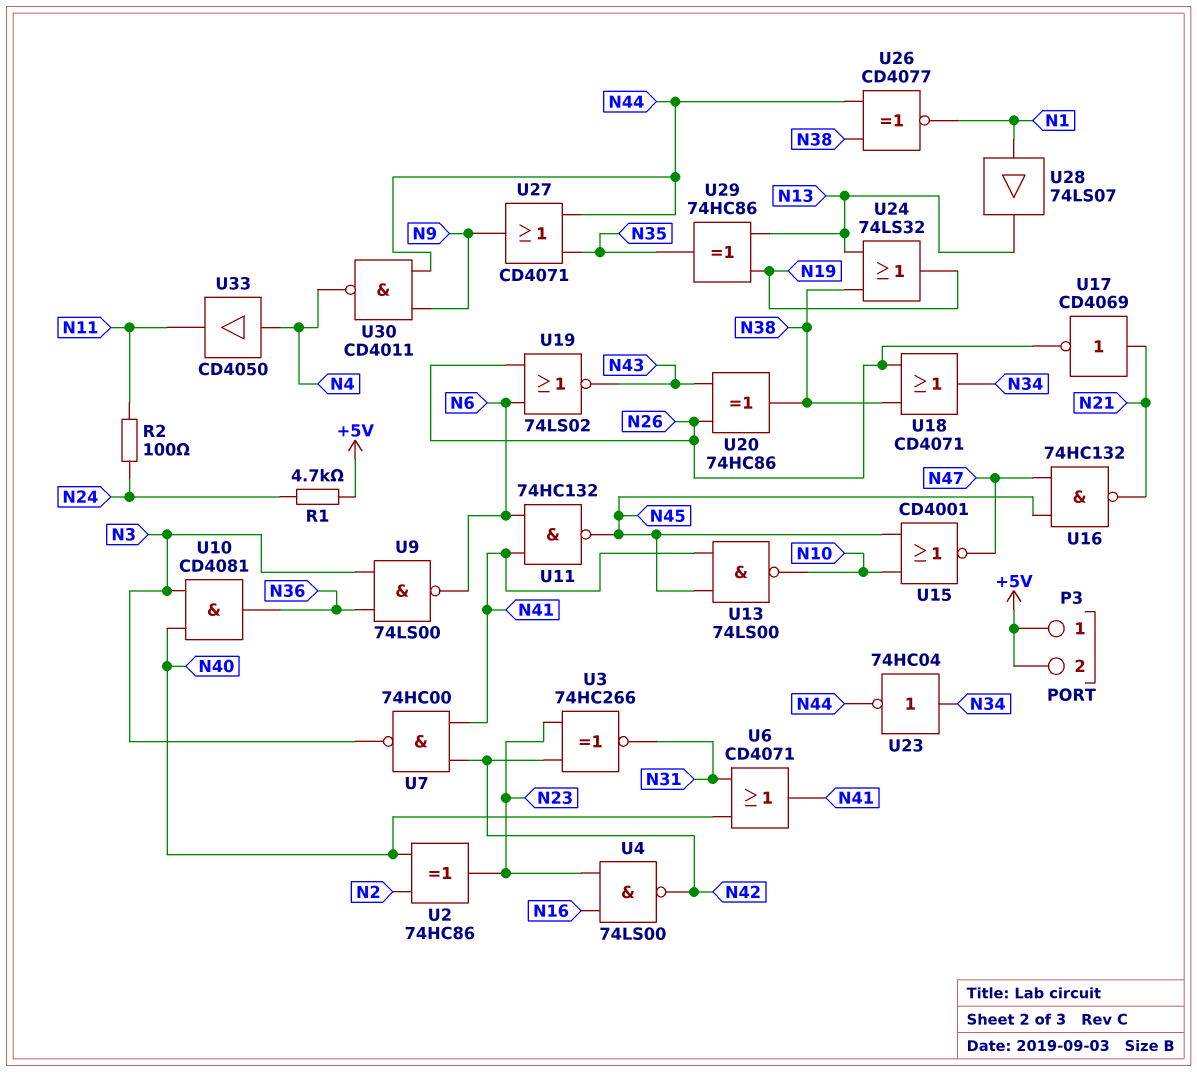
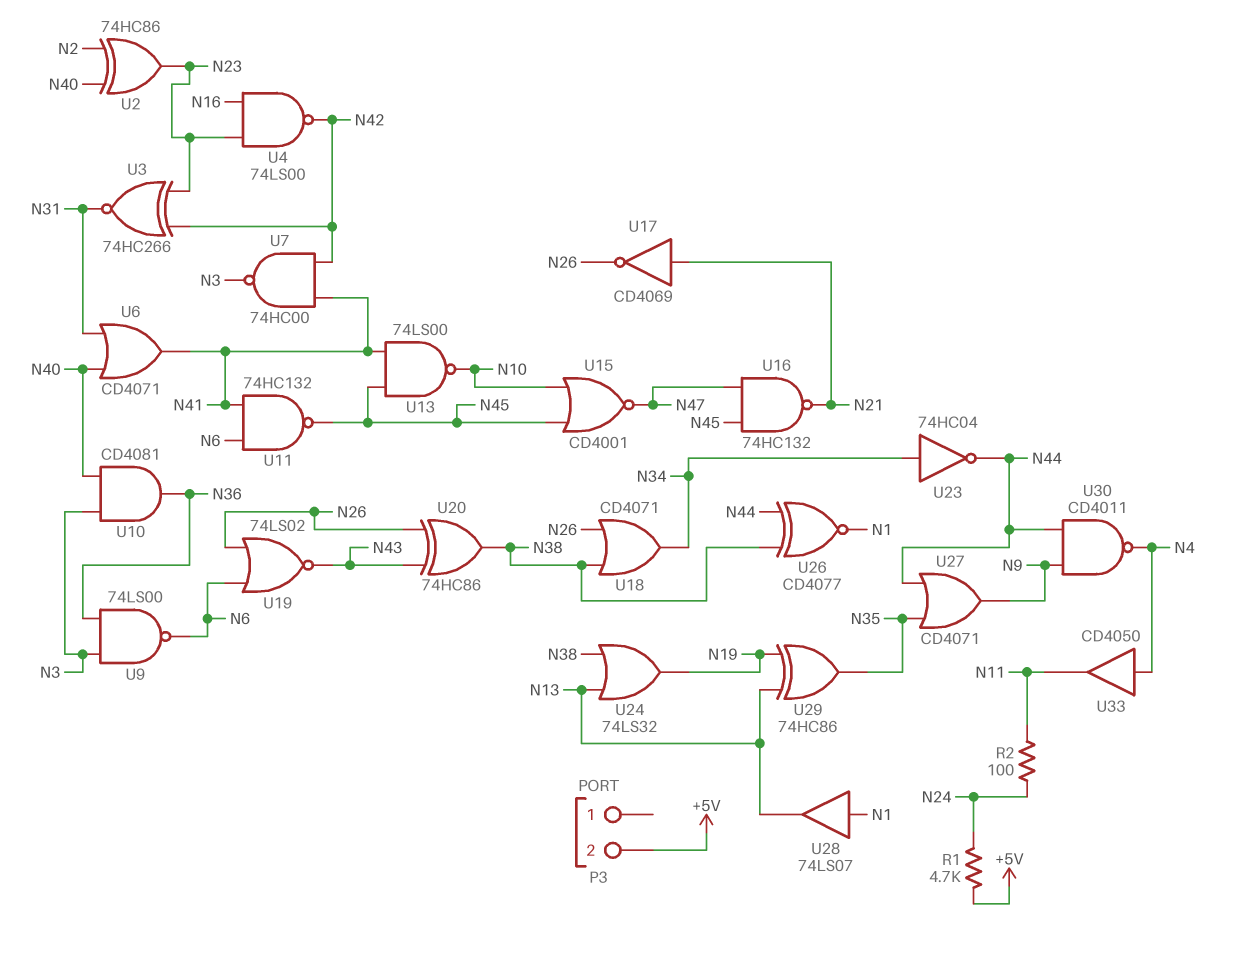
P3 pin 1: +5V -> none

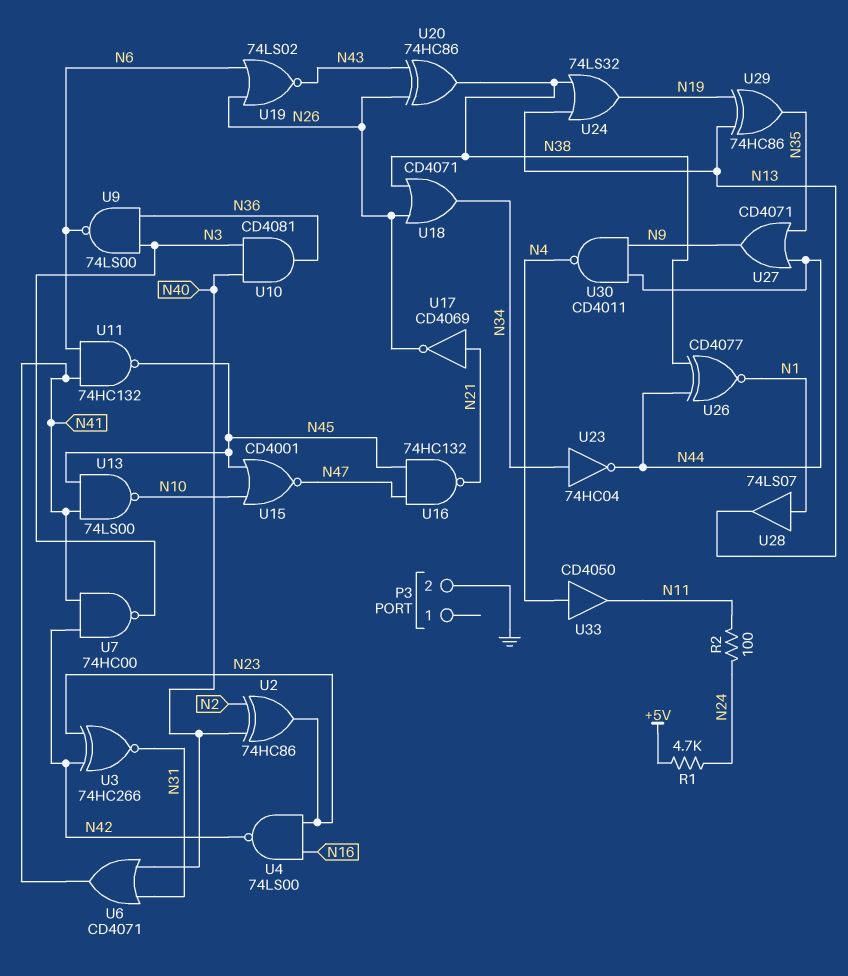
P3 pin 2: +5V -> GND

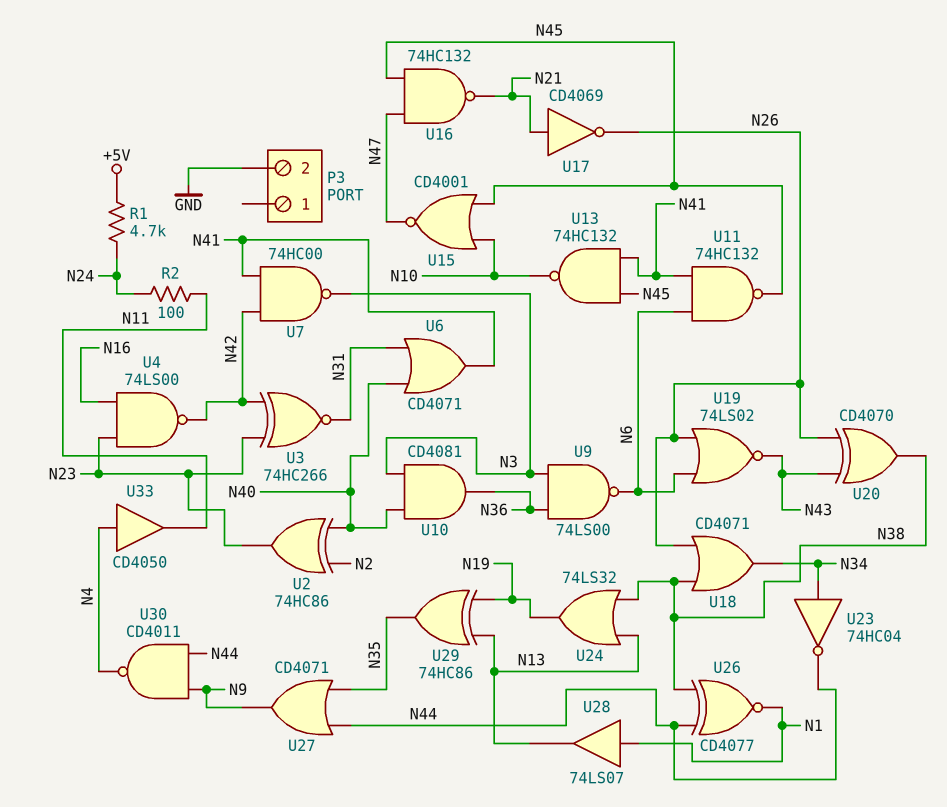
U13: NAND 74LS00 (in N41, in N45, out N10) -> NAND 74HC132 (in N41, in N45, out N10)
U20: XOR 74HC86 (in N26, in N43, out N38) -> XOR CD4070 (in N26, in N43, out N38)

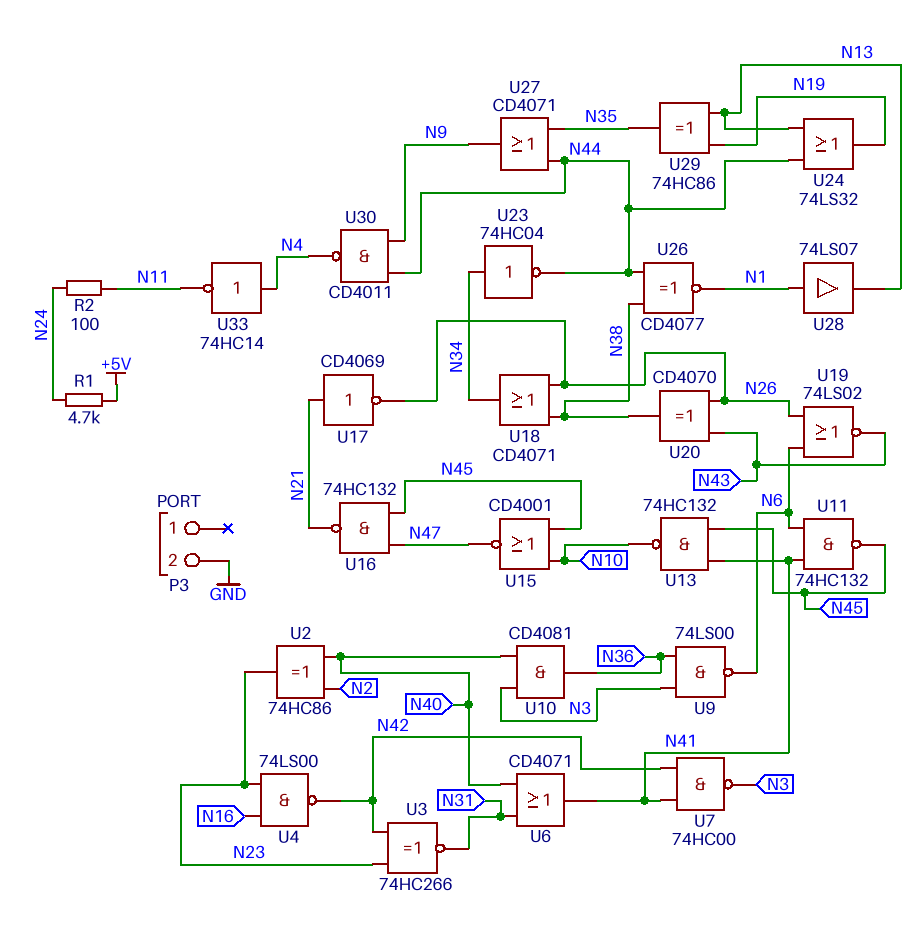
U24: OR 74LS32 (in N13, in N38, out N19) -> OR 74LS32 (in N13, in N44, out N19)
U33: buffer CD4050 (in N4, out N11) -> NOT 74HC14 (in N4, out N11)

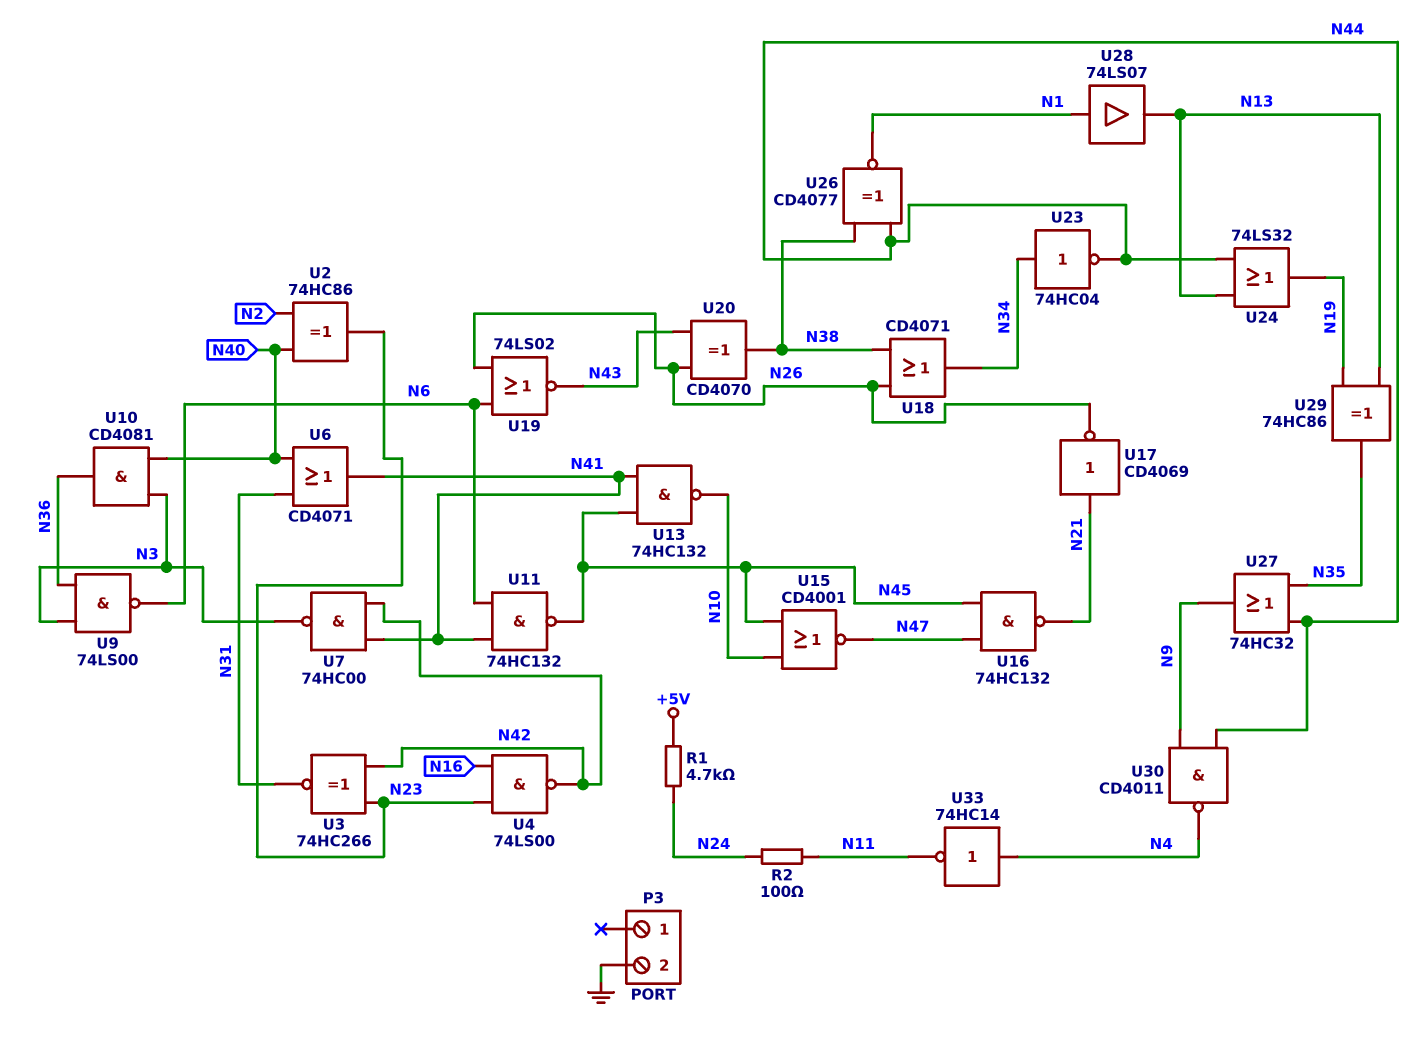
U27: OR CD4071 (in N35, in N44, out N9) -> OR 74HC32 (in N35, in N44, out N9)

